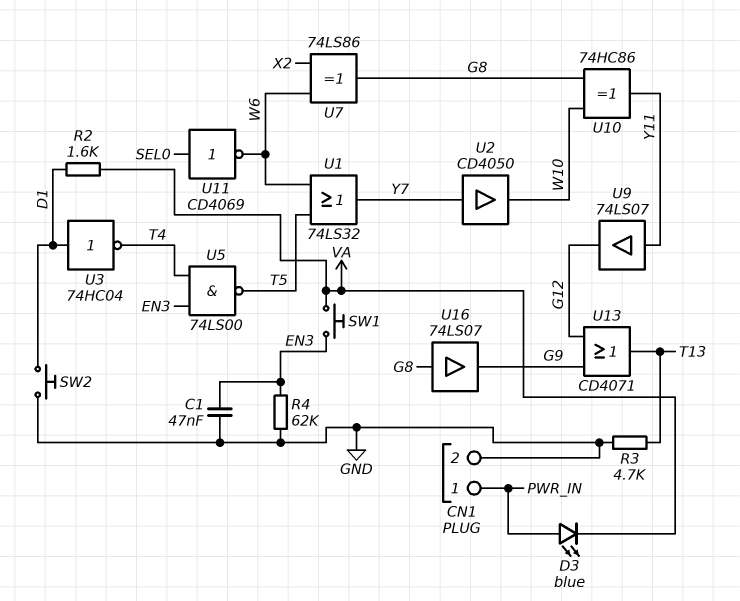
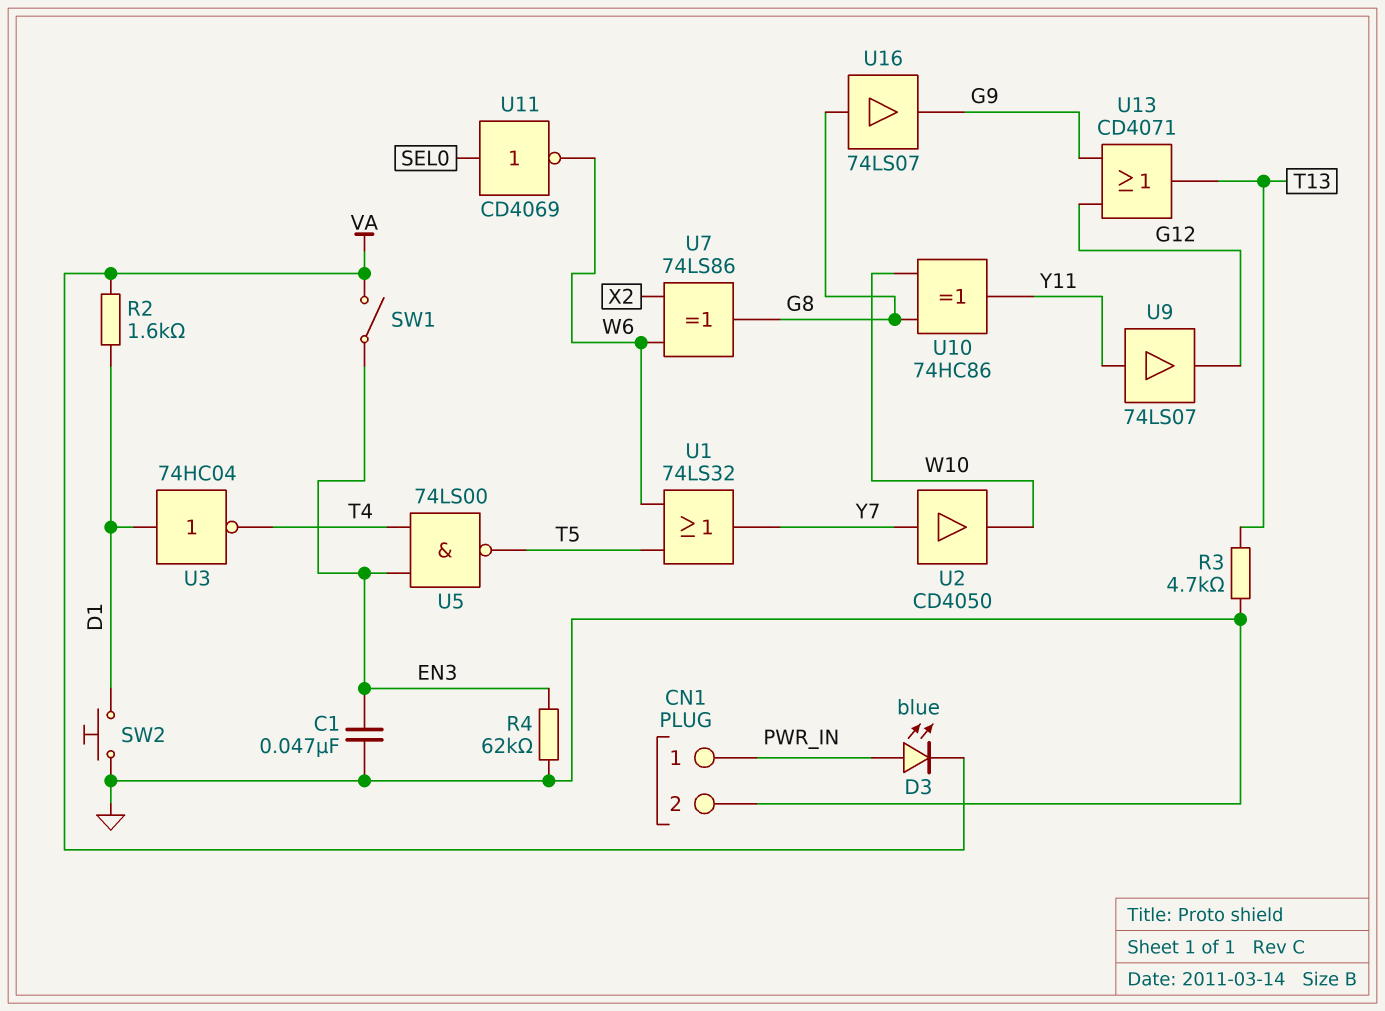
SW1: button (EN3, VA) -> switch (EN3, VA)

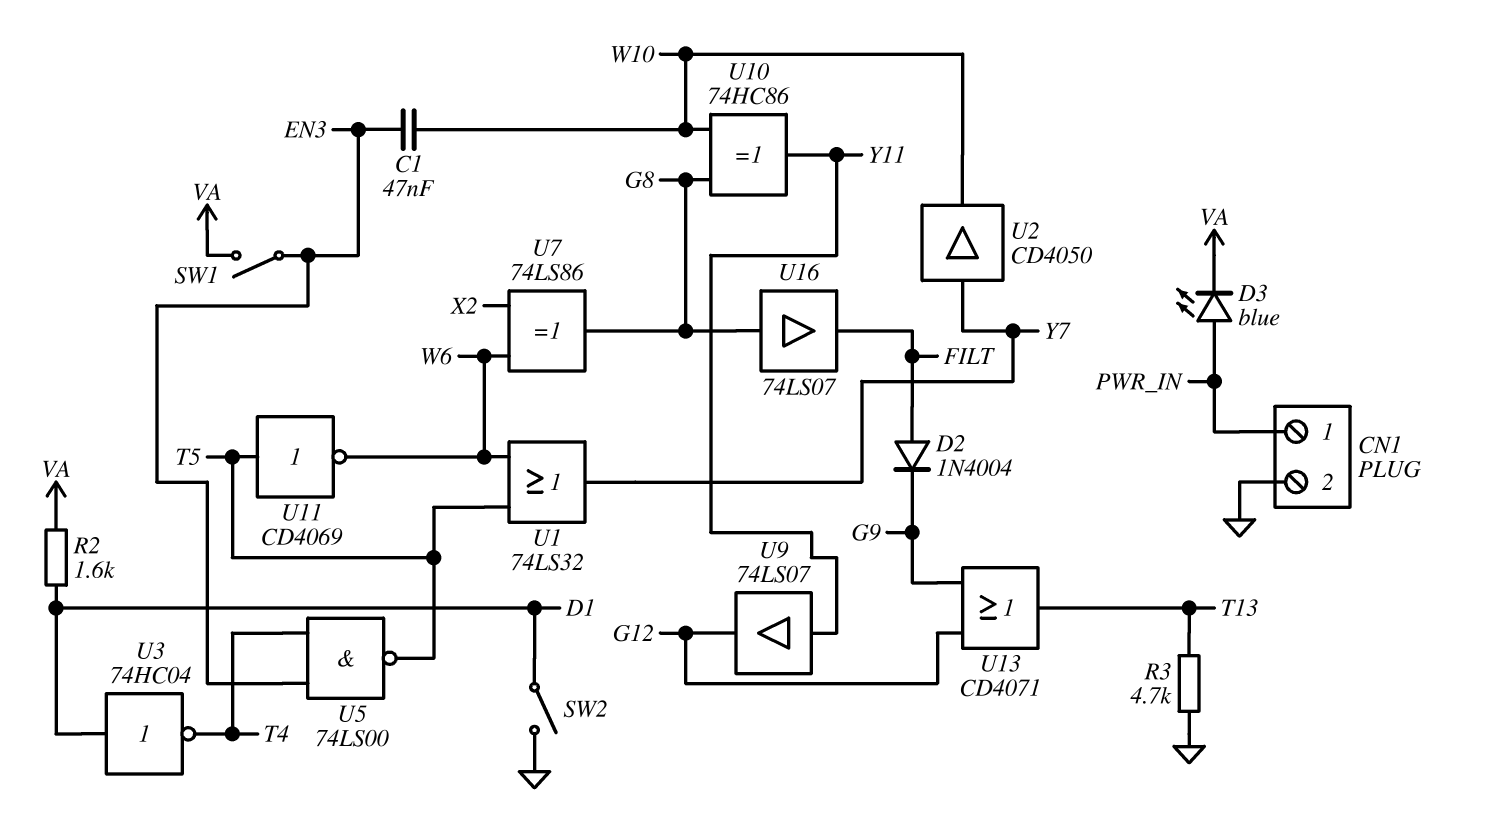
C1: 47nF (EN3, GND) -> 47nF (EN3, W10)
D2: none -> diode 1N4004 (A FILT, K G9)
R4: 62k (EN3, GND) -> none
SW2: button (D1, GND) -> switch (D1, GND)
U11: NOT CD4069 (in SEL0, out W6) -> NOT CD4069 (in T5, out W6)
U16: buffer 74LS07 (in G8, out G9) -> buffer 74LS07 (in G8, out FILT)

